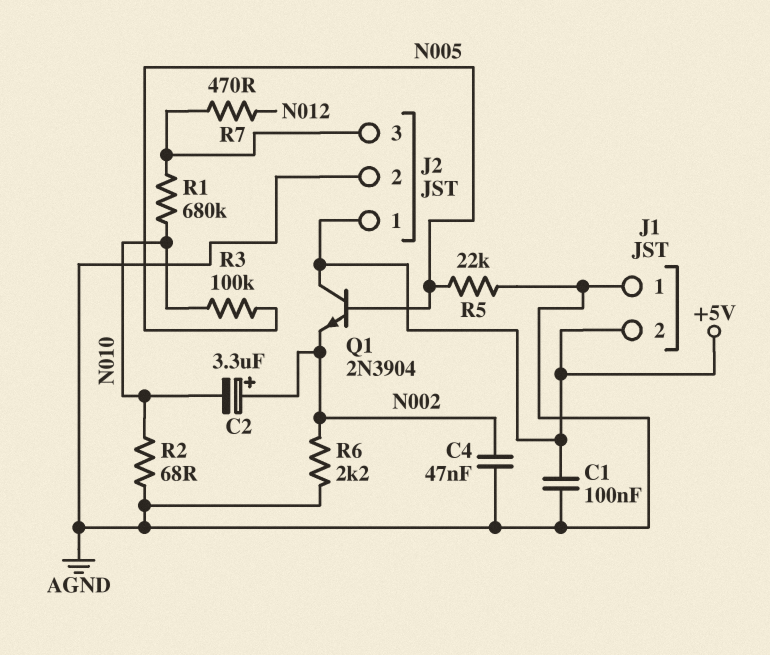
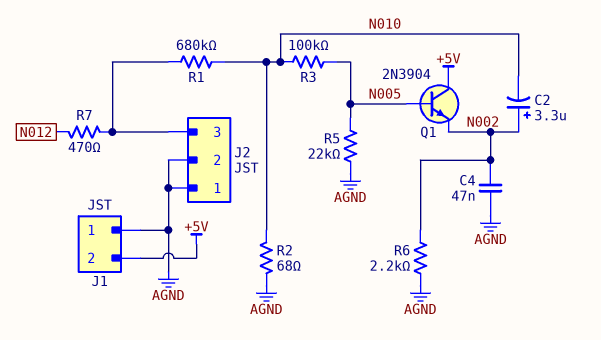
C1: 100nF (+5V, AGND) -> none
J2 pin 1: +5V -> AGND

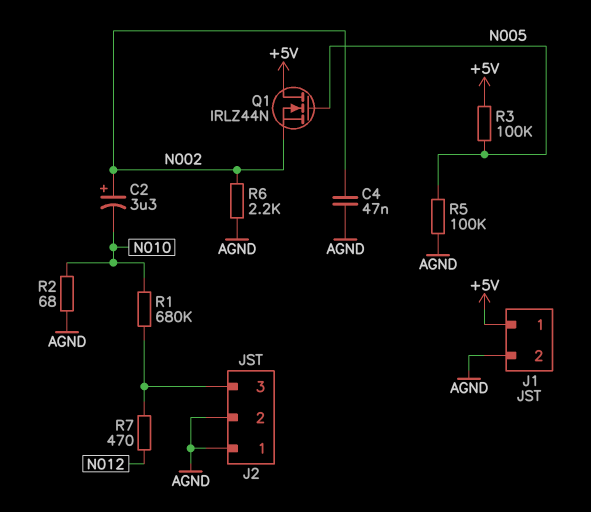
J1 pin 1: AGND -> +5V
J1 pin 2: +5V -> AGND
Q1: NPN 2N3904 (B N005, C +5V, E N002) -> NMOS IRLZ44N (G N005, D +5V, S N002)
R3: 100k (N005, N010) -> 100k (+5V, N005)
R5: 22k (AGND, N005) -> 100k (AGND, N005)

